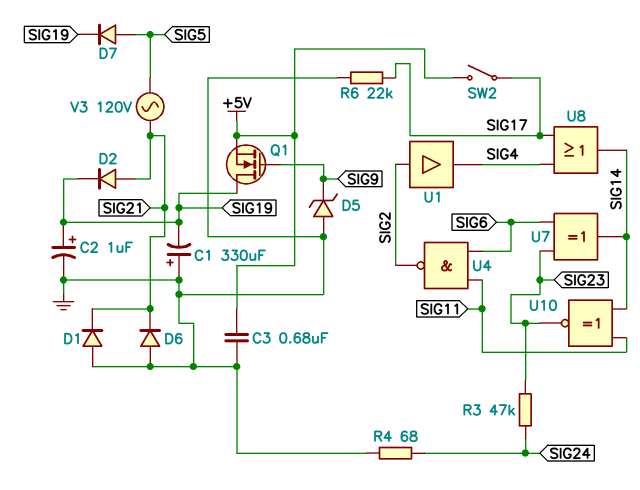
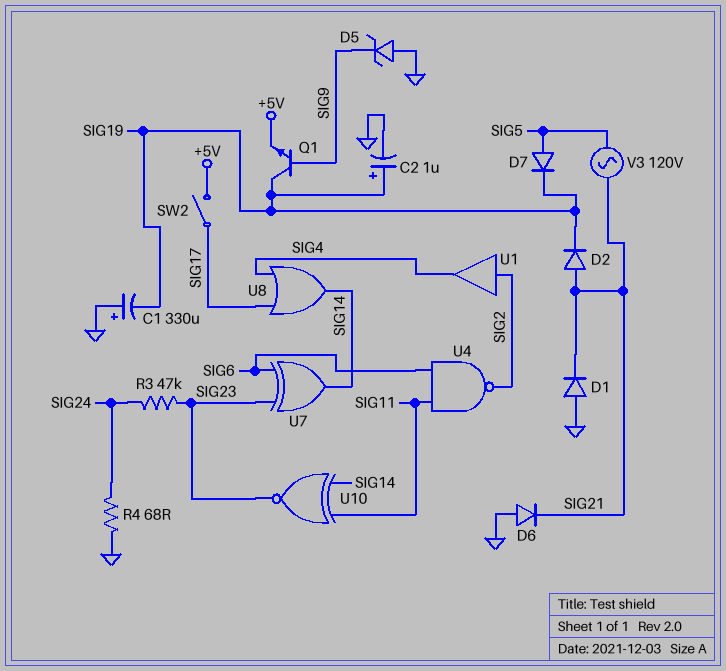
C3: 680nF (+5V, GND) -> none
Q1: NMOS (G SIG9, D SIG19, S +5V) -> NPN (B SIG9, C SIG19, E +5V)
R6: 22k (GND, SIG17) -> none

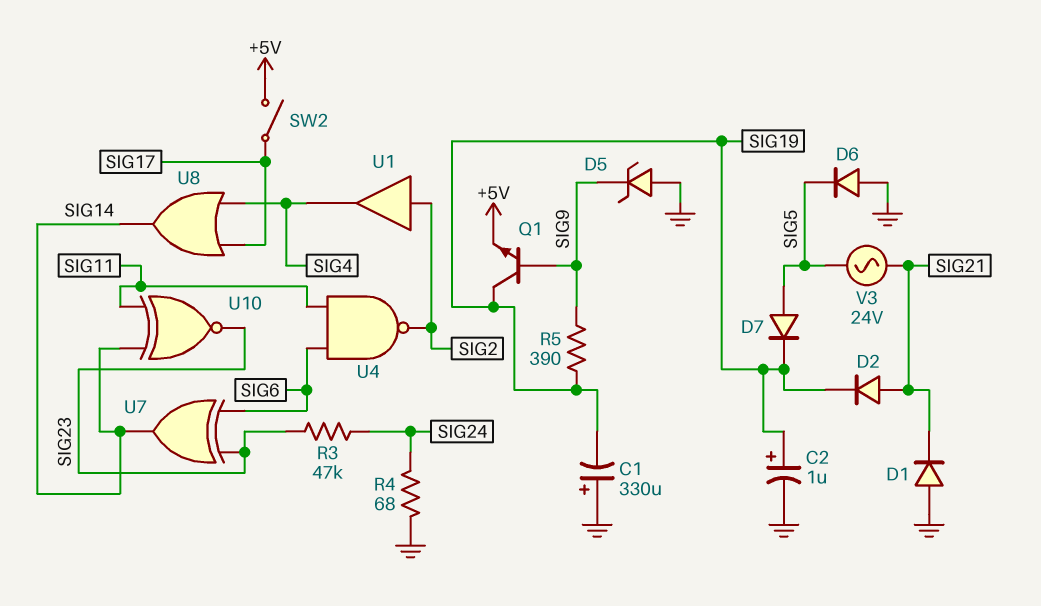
D6: diode (A GND, K SIG21) -> diode (A GND, K SIG5)
R5: none -> 390 (SIG9, SIG19)
V3: AC 120V (SIG5, SIG21) -> AC 24V (SIG5, SIG21)

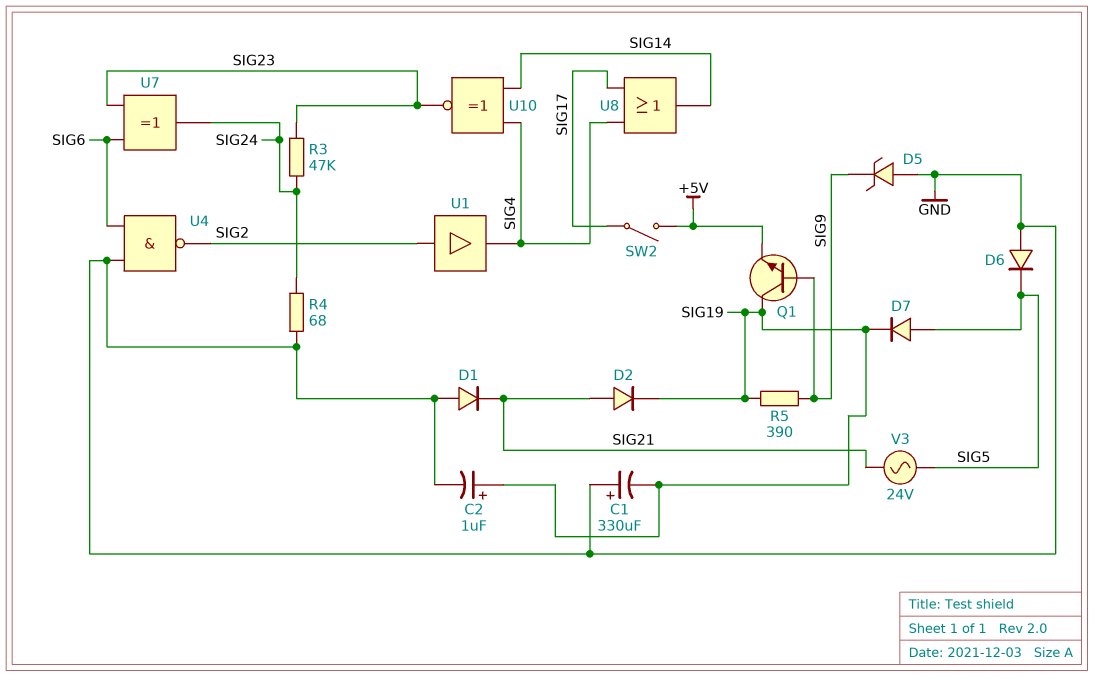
U4: NAND (in SIG6, in SIG11, out SIG2) -> NAND (in GND, in SIG6, out SIG2)
U7: XOR (in SIG6, in SIG23, out SIG14) -> XOR (in SIG6, in SIG23, out SIG24)
U10: XNOR (in SIG11, in SIG14, out SIG23) -> XNOR (in SIG4, in SIG14, out SIG23)

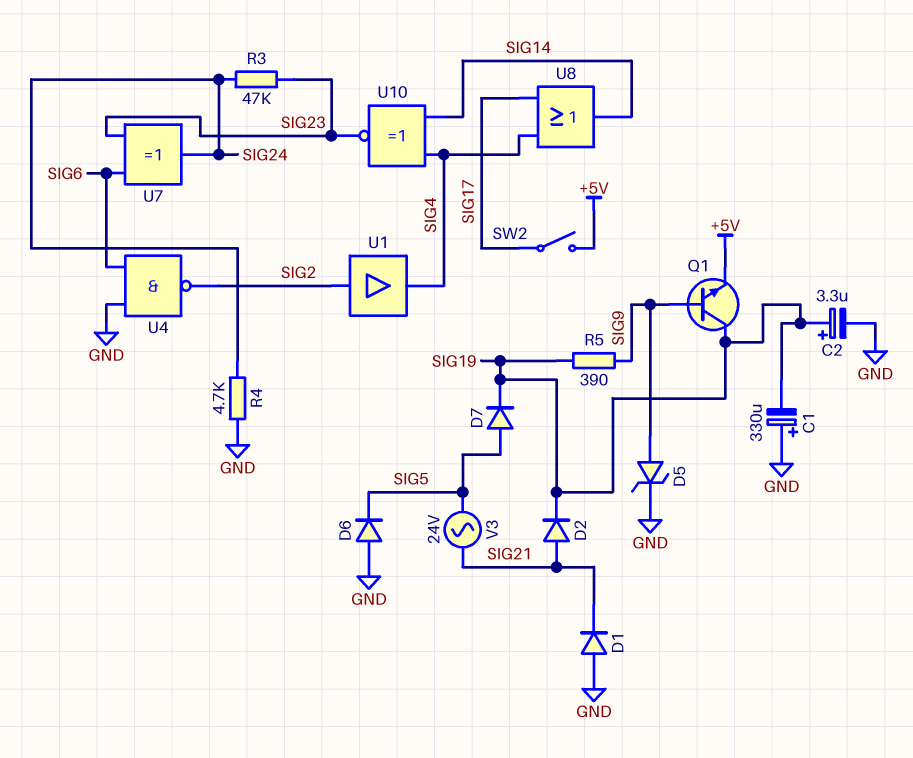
C2: 1uF (plus SIG19, minus GND) -> 3.3uF (plus SIG19, minus GND)
D5: zener (A GND, K SIG9) -> zener (A SIG9, K GND)
R4: 68 (GND, SIG24) -> 4.7k (GND, SIG24)

